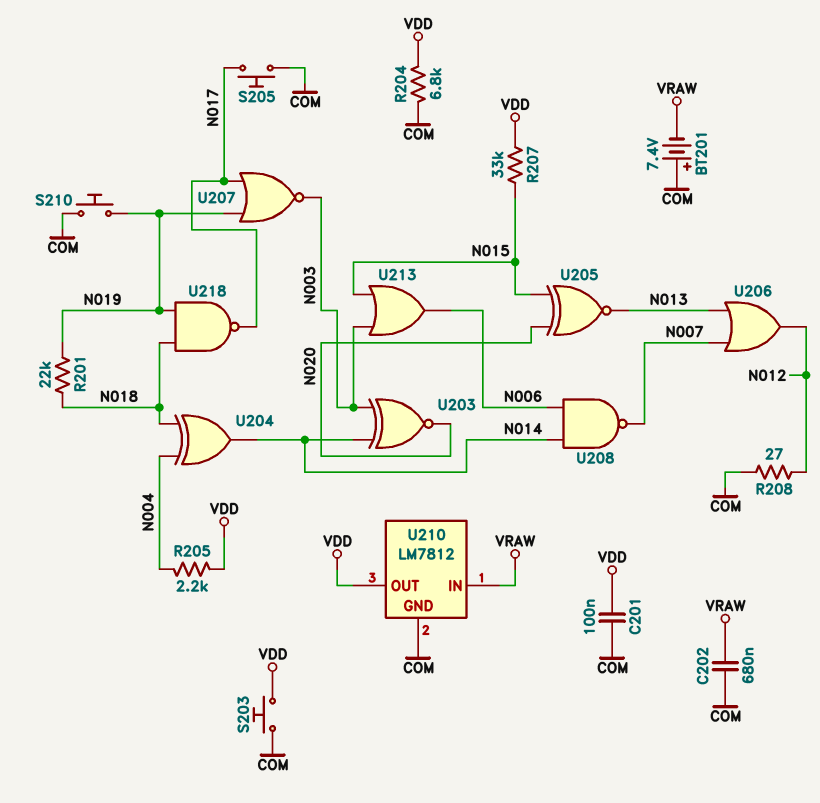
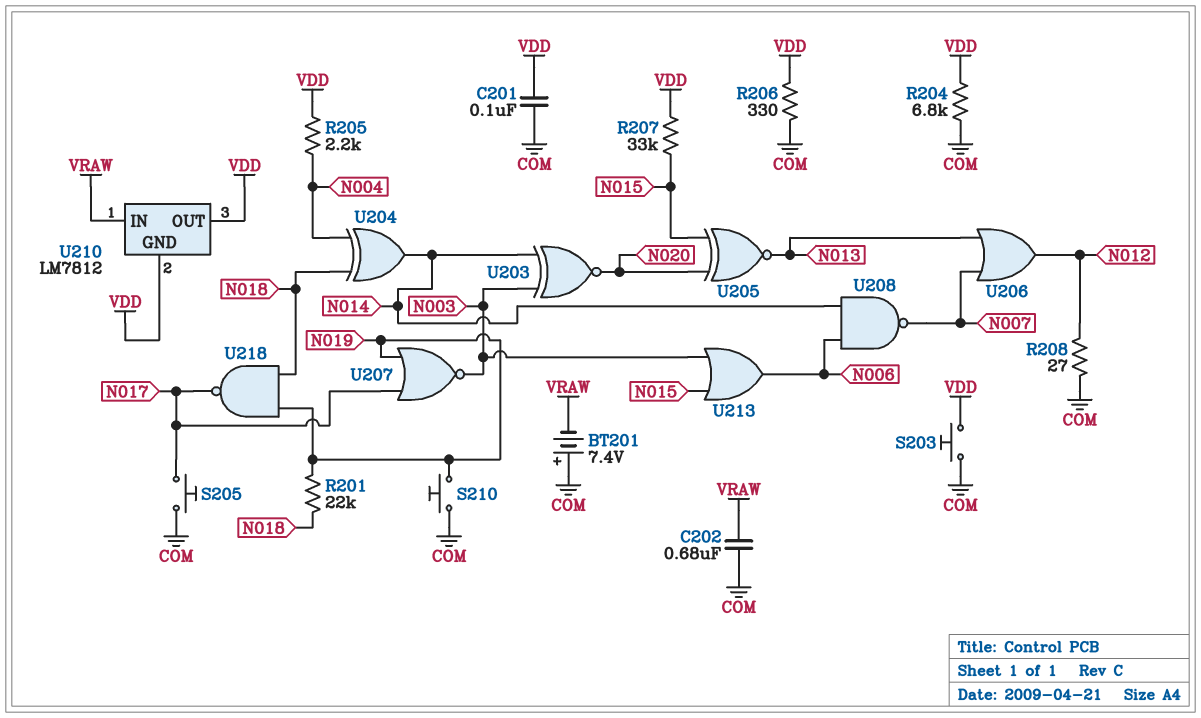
R206: none -> 330 (COM, VDD)
U210 pin GND: COM -> VDD

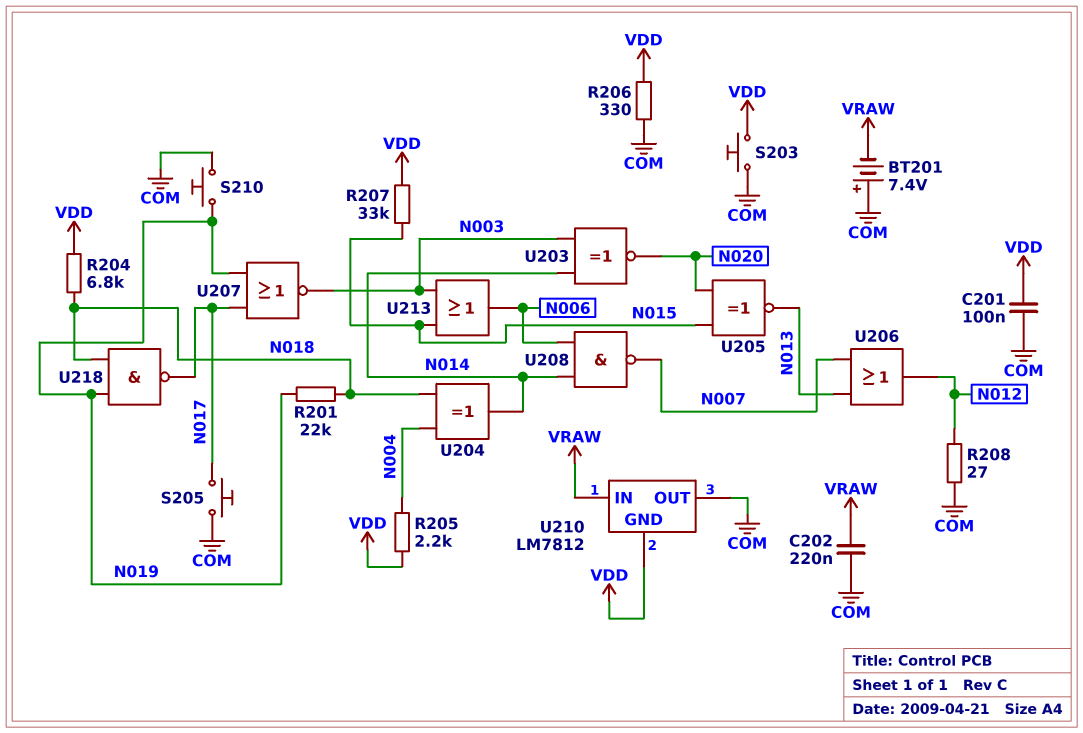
C202: 680nF (COM, VRAW) -> 220nF (COM, VRAW)
R204: 6.8k (COM, VDD) -> 6.8k (N018, VDD)
U210 pin OUT: VDD -> COM

